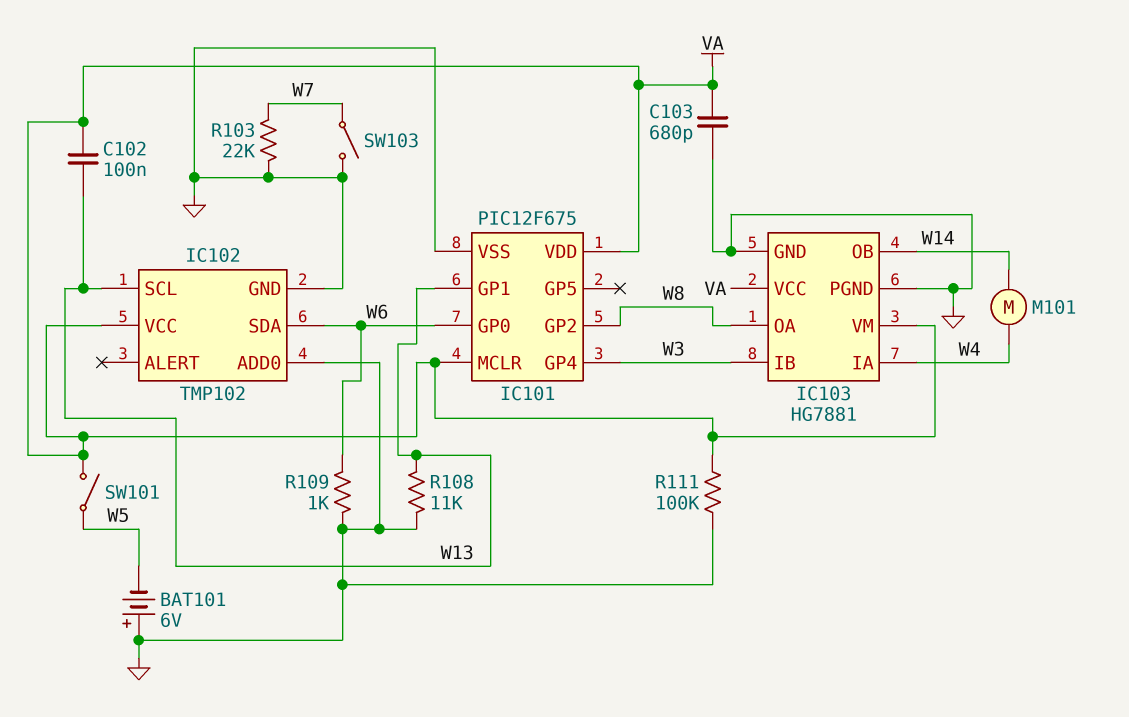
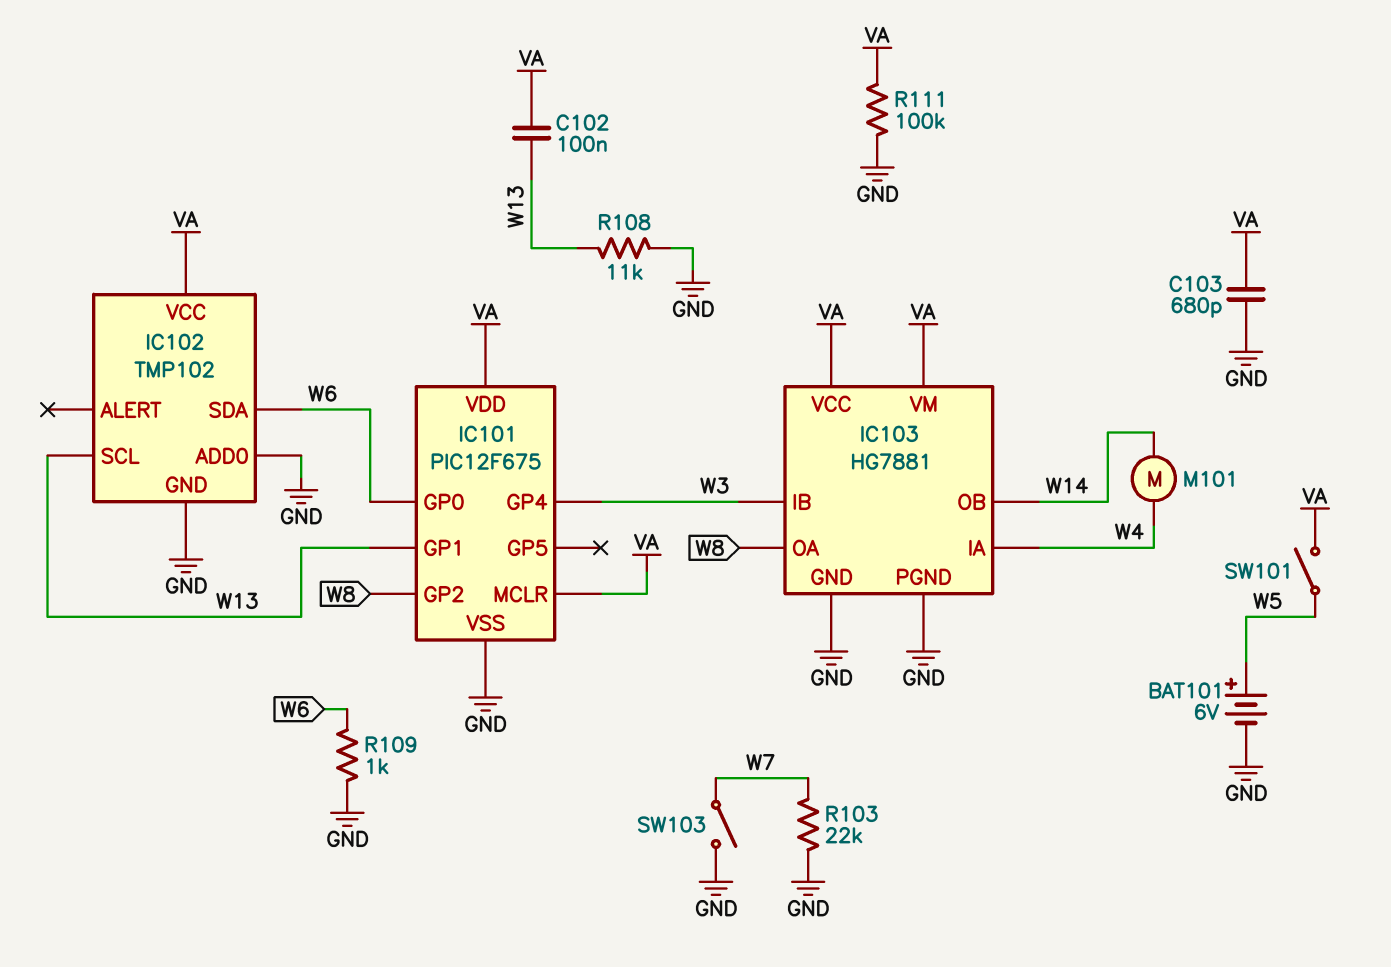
BAT101: 6V (plus GND, minus W5) -> 6V (plus W5, minus GND)

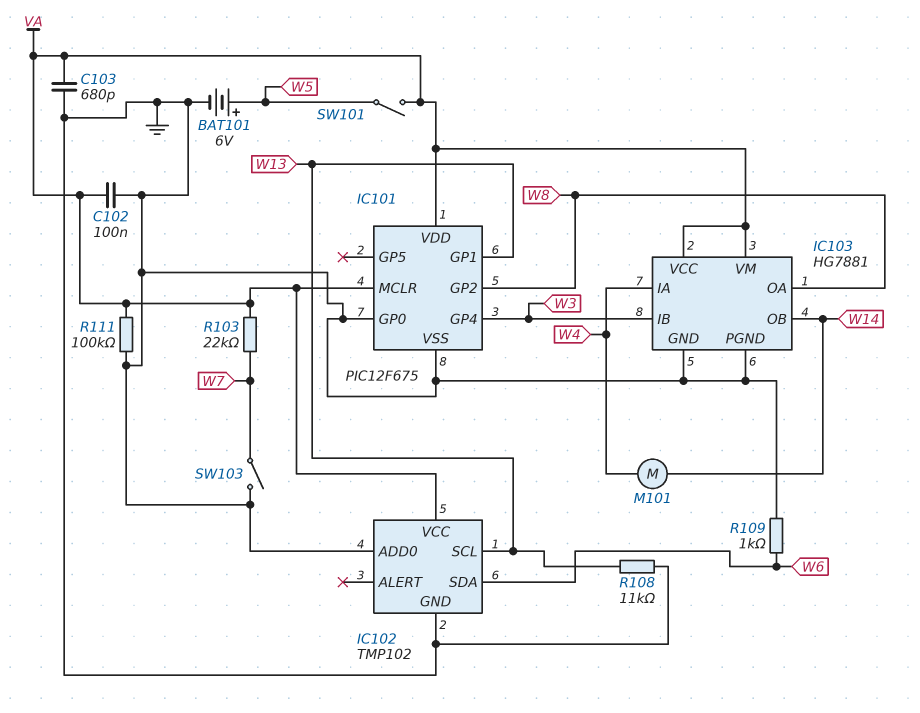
C102: 100nF (VA, W13) -> 100nF (GND, VA)
IC101 pin GP0: W6 -> GND
R103: 22k (GND, W7) -> 22k (VA, W7)

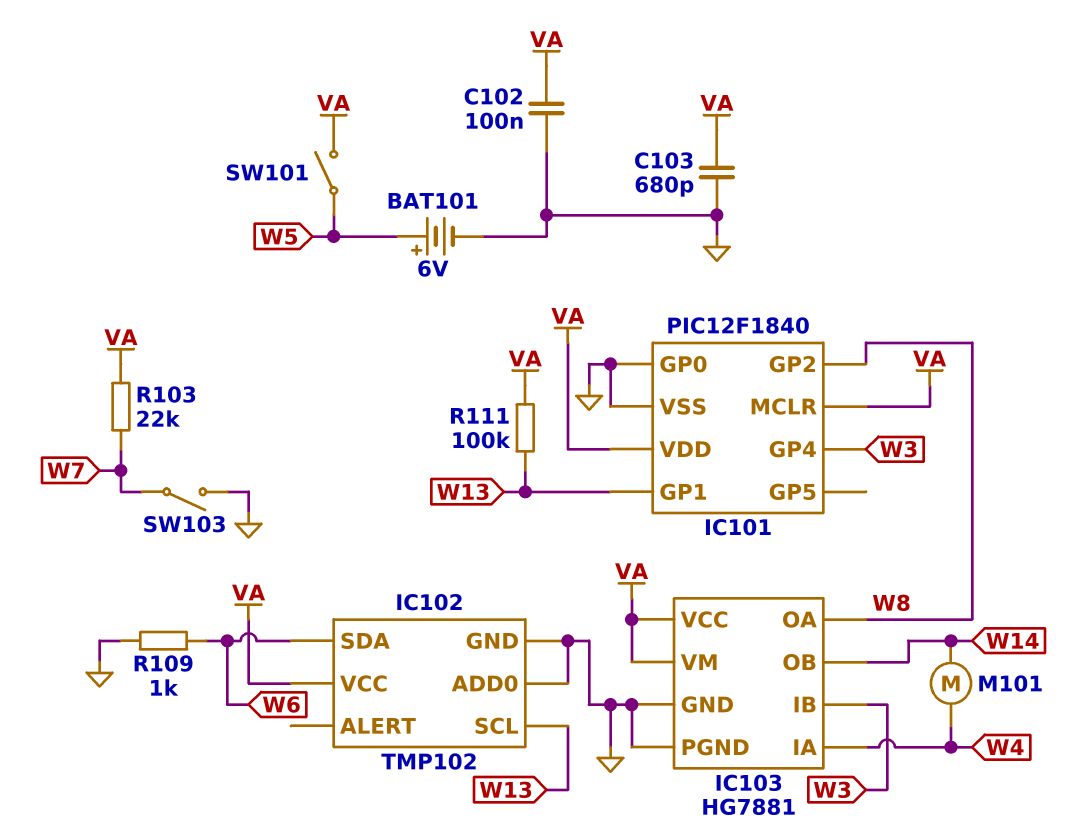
IC101: PIC12F675 -> PIC12F1840
R108: 11k (GND, W13) -> none
R111: 100k (GND, VA) -> 100k (VA, W13)

